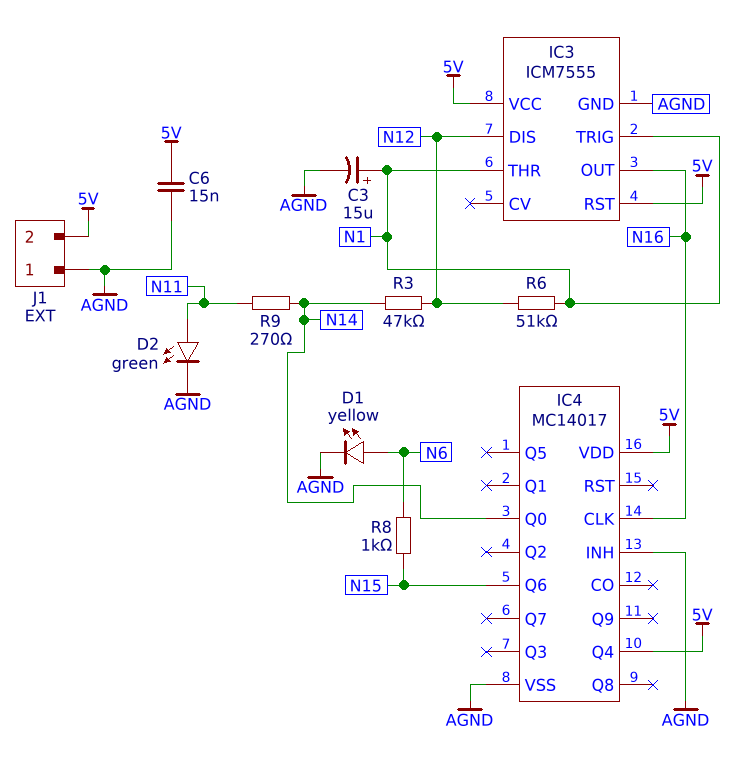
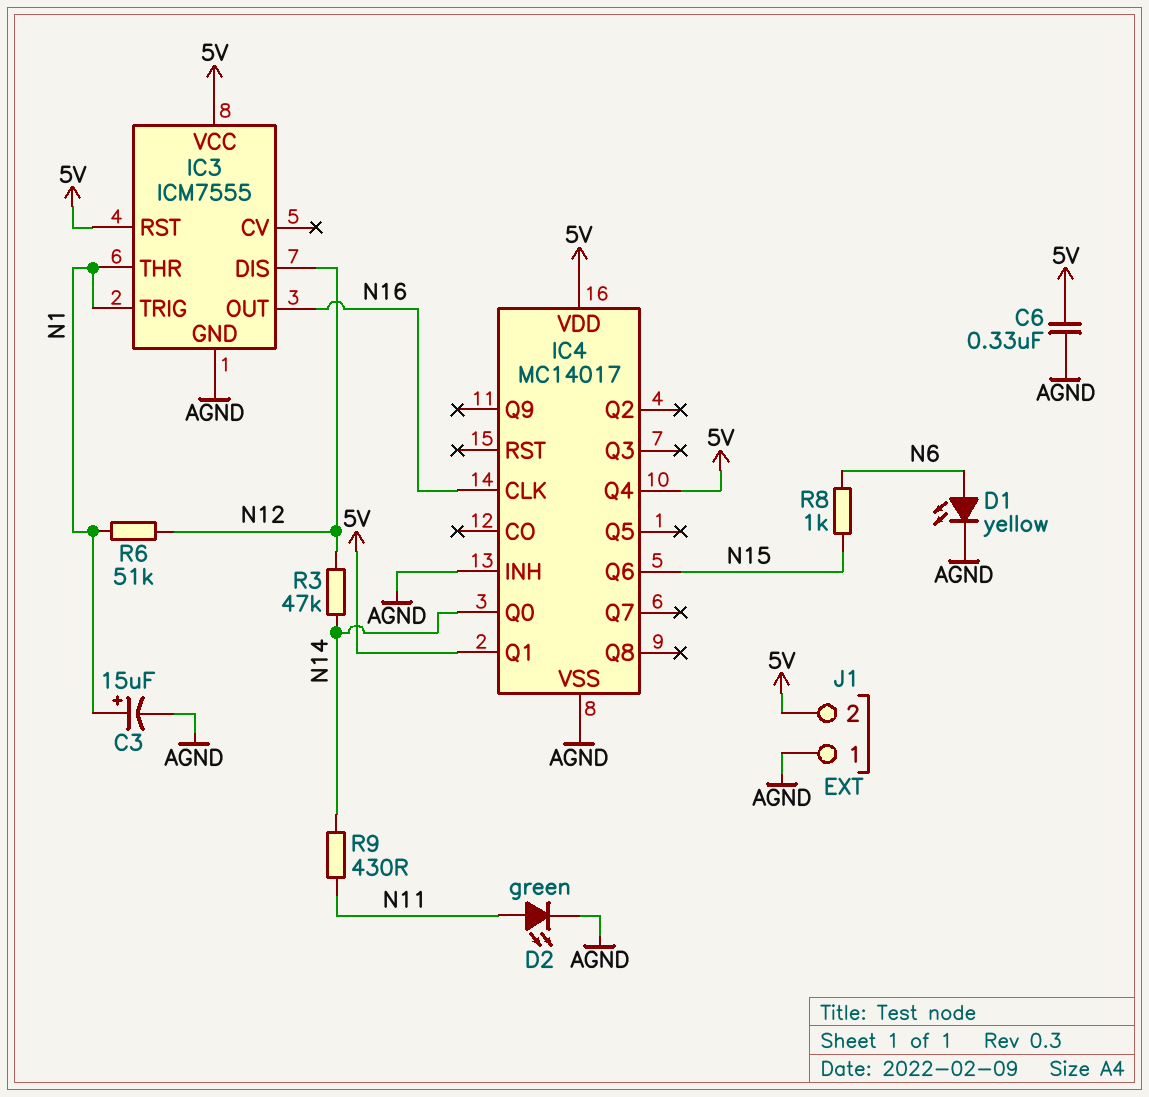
C6: 15nF (5V, AGND) -> 330nF (5V, AGND)
IC4 pin Q1: none -> 5V
R9: 270 (N11, N14) -> 430 (N11, N14)

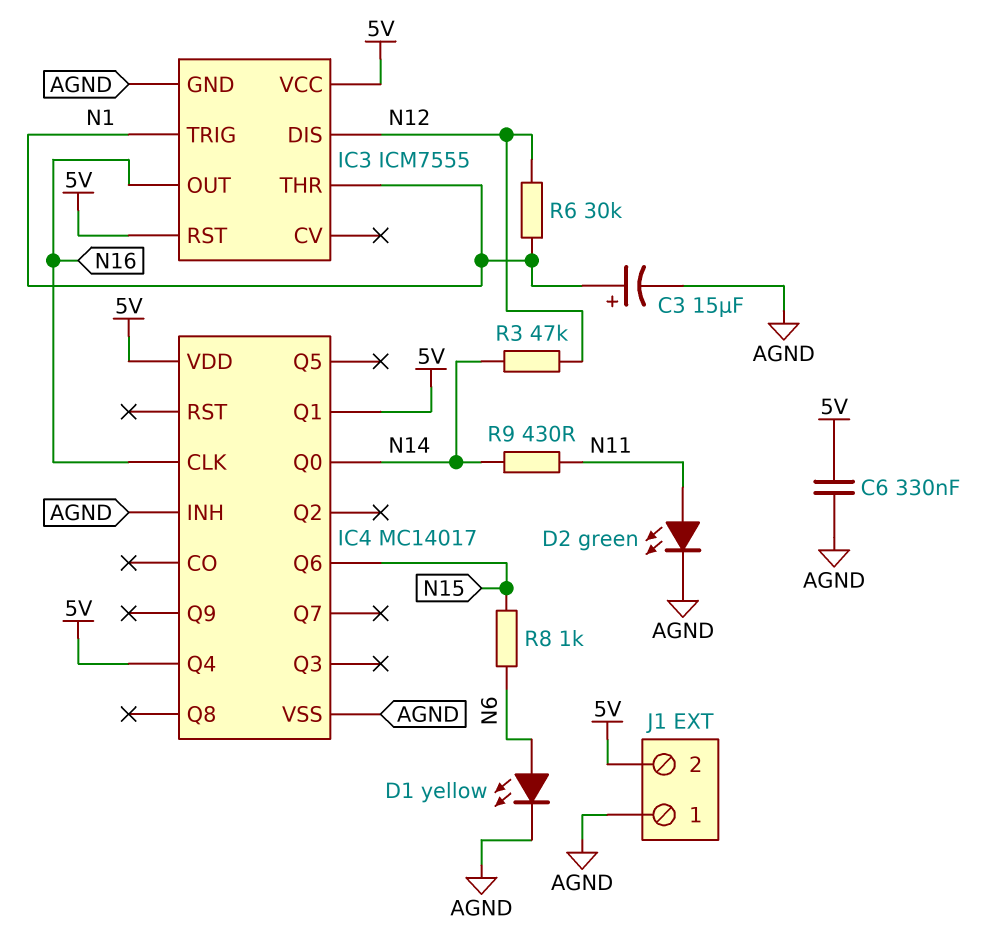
R6: 51k (N1, N12) -> 30k (N1, N12)

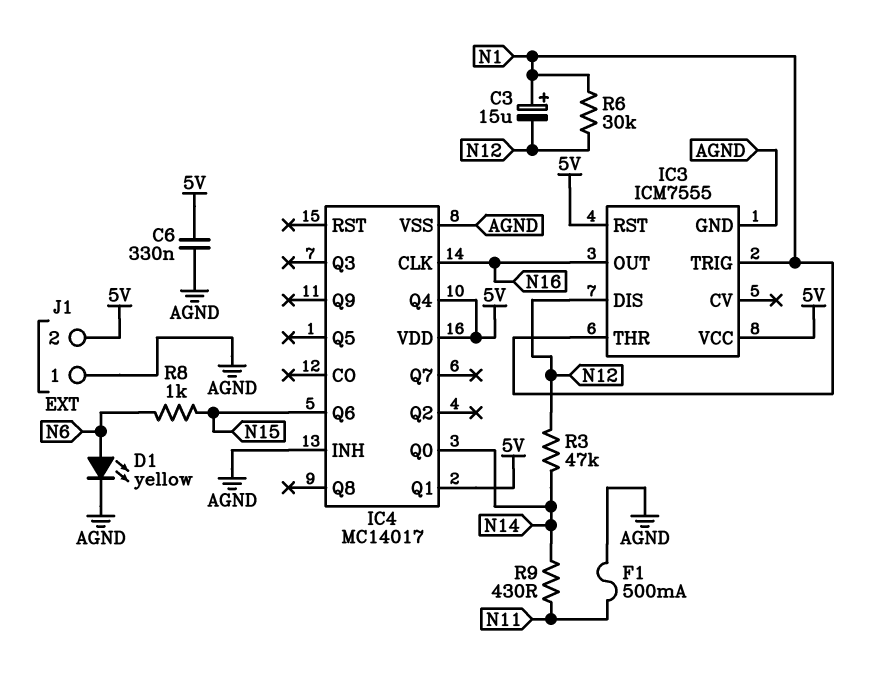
C3: 15uF (plus N1, minus AGND) -> 15uF (plus N1, minus N12)
D2: LED green (A N11, K AGND) -> none
F1: none -> 500mA (AGND, N11)

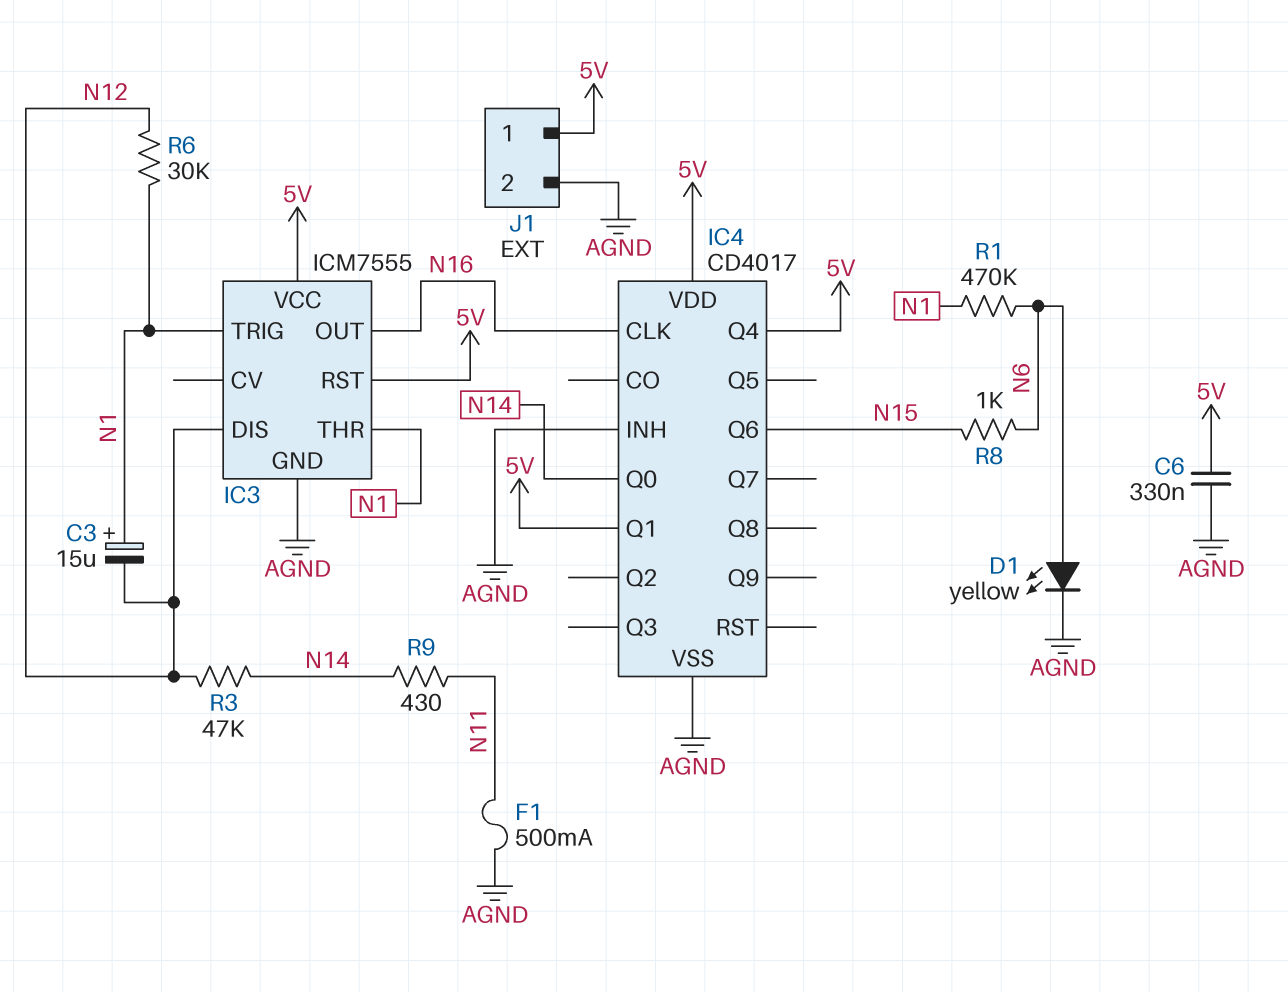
IC4: MC14017 -> CD4017
J1 pin 1: AGND -> 5V
J1 pin 2: 5V -> AGND
R1: none -> 470k (N1, N6)

